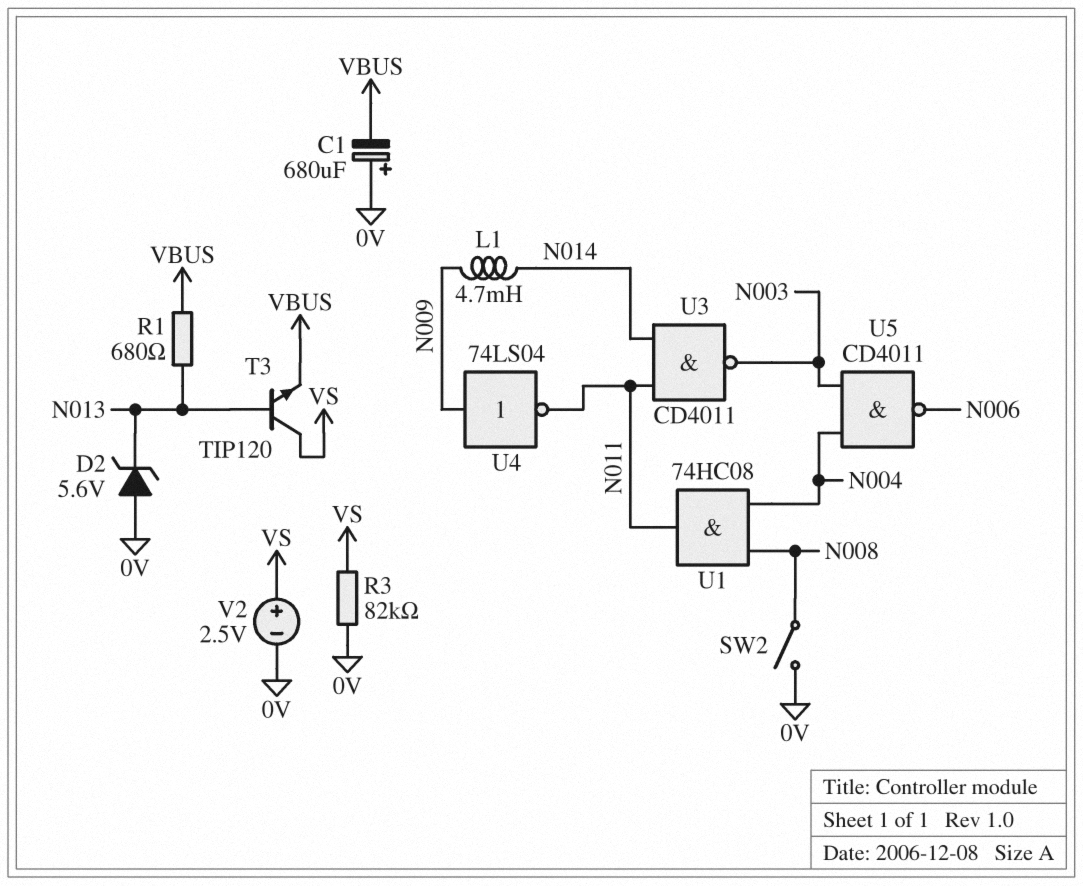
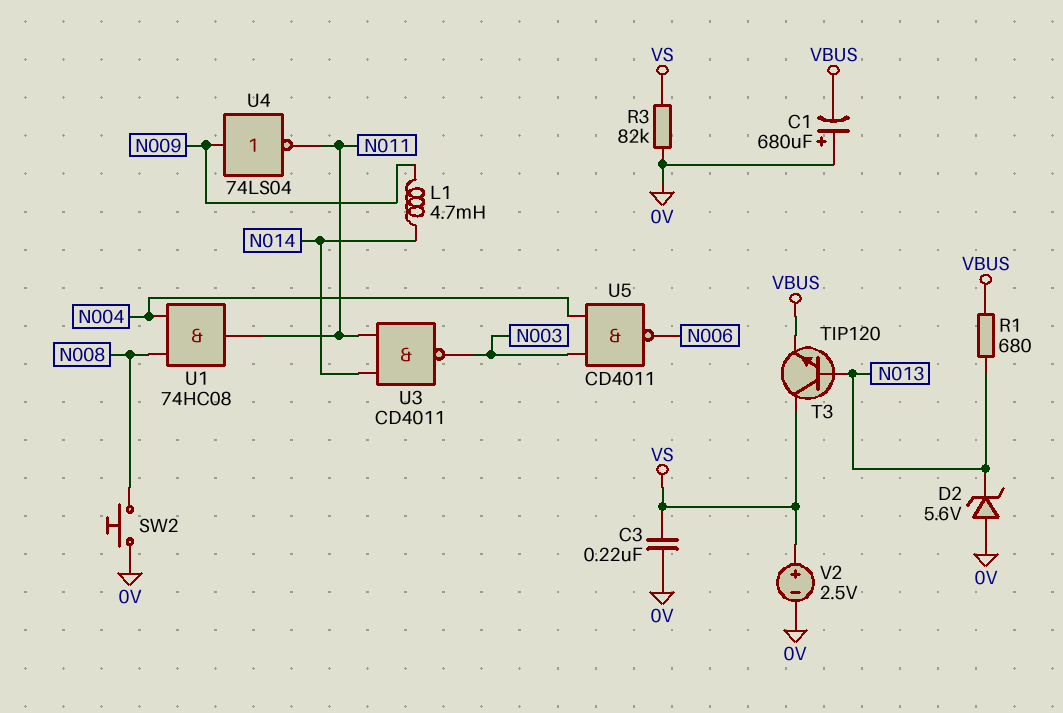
C3: none -> 220nF (0V, VS)
SW2: switch (0V, N008) -> button (0V, N008)

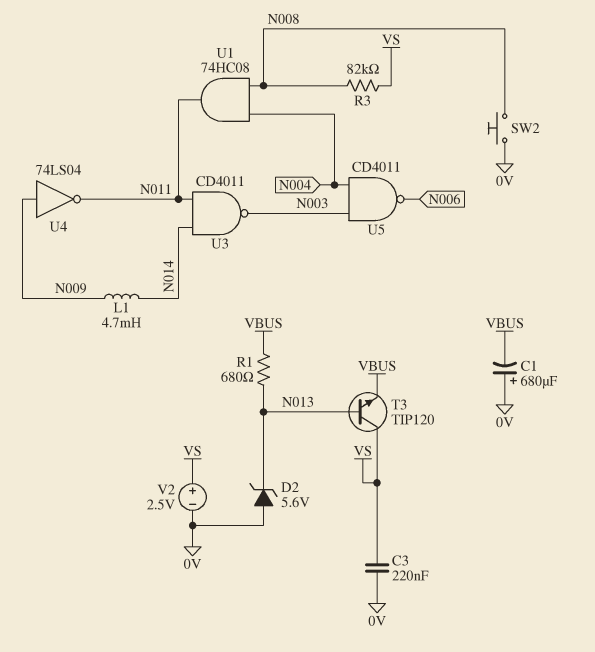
R3: 82k (0V, VS) -> 82k (N008, VS)

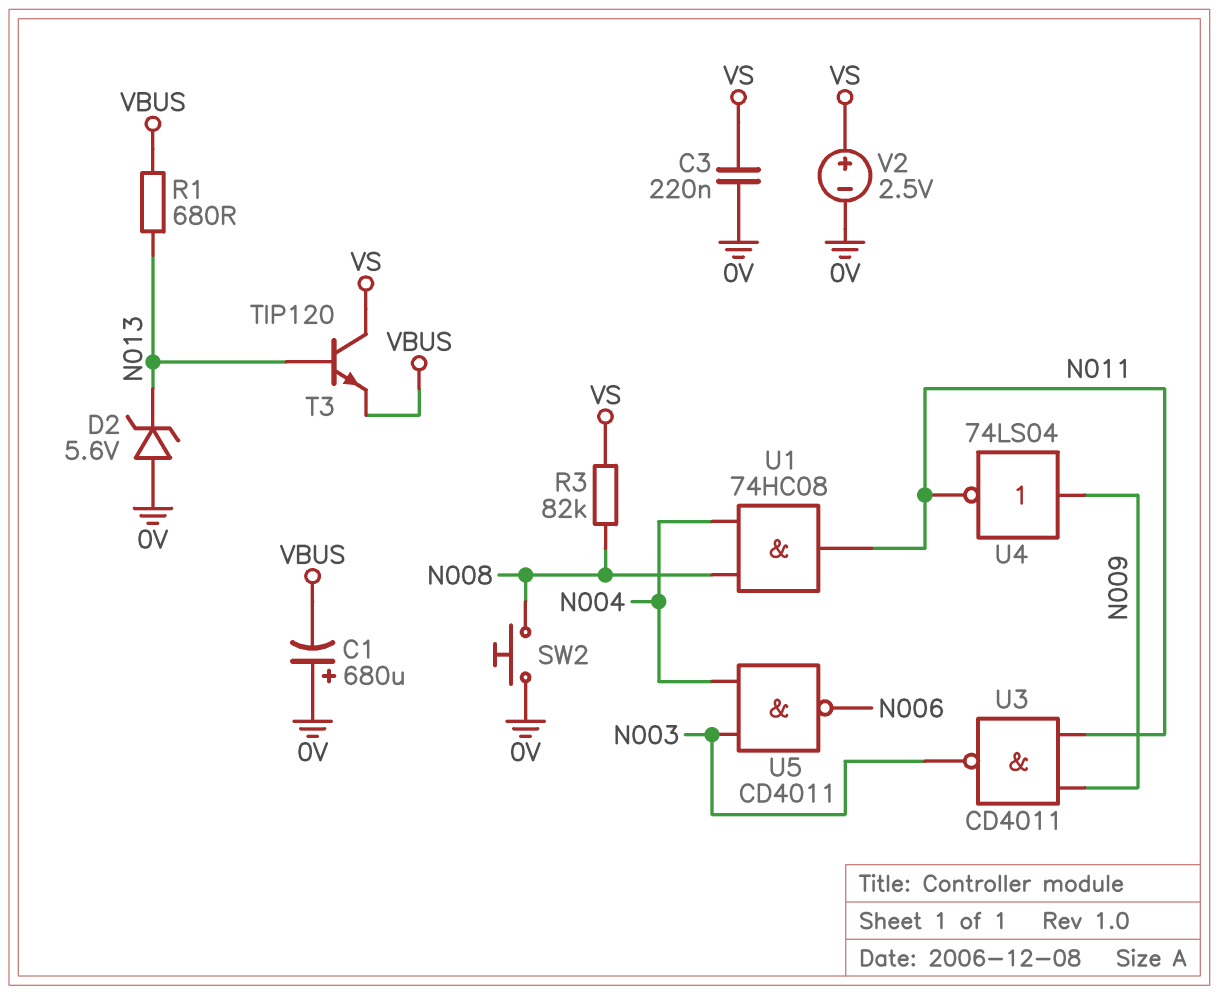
L1: 4.7mH (N009, N014) -> none
U3: NAND CD4011 (in N011, in N014, out N003) -> NAND CD4011 (in N009, in N011, out N003)

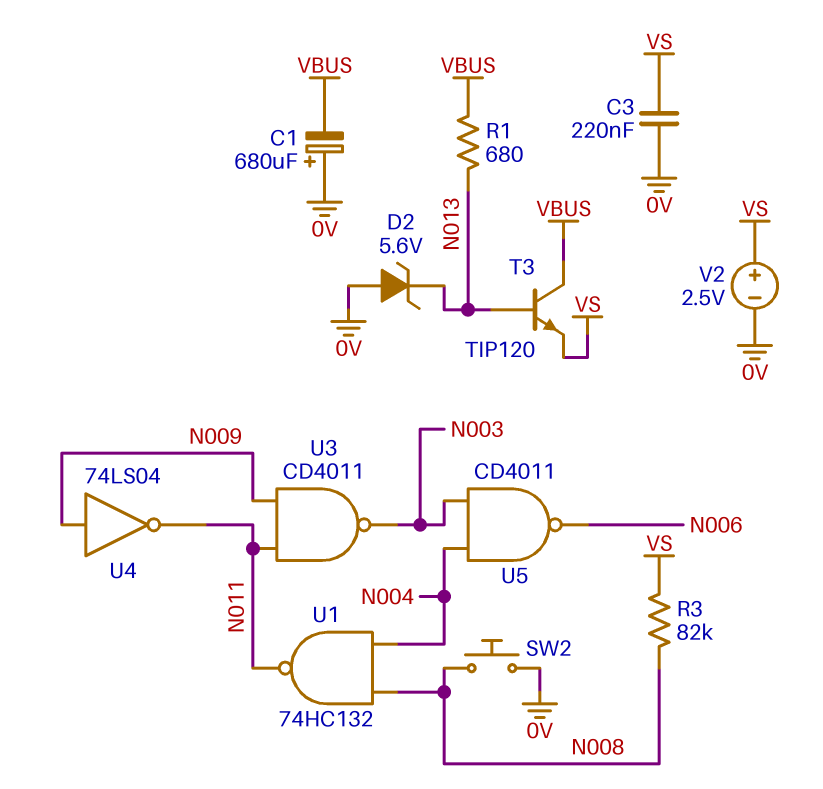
T3: NPN TIP120 (B N013, C VS, E VBUS) -> NPN TIP120 (B N013, C VBUS, E VS)
U1: AND 74HC08 (in N004, in N008, out N011) -> NAND 74HC132 (in N004, in N008, out N011)

